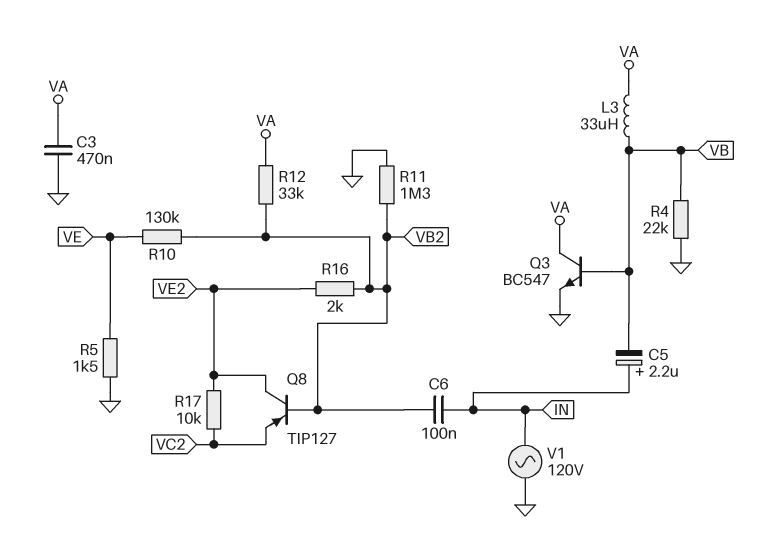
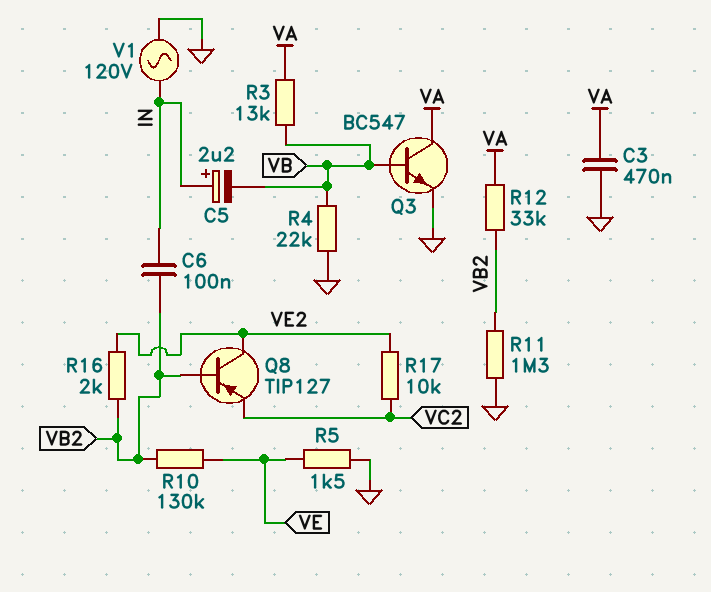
L3: 33uH (VA, VB) -> none
R3: none -> 13k (VA, VB)

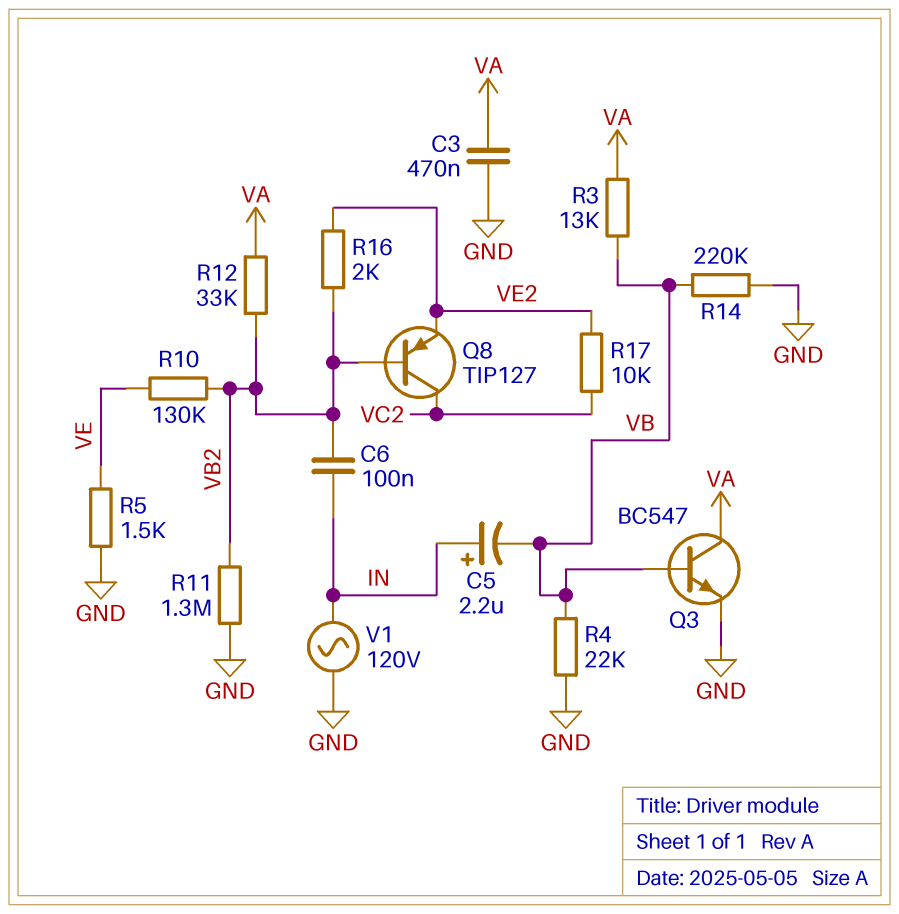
Q8: PNP TIP127 (B VB2, C VE2, E VC2) -> PNP TIP127 (B VB2, C VC2, E VE2)
R14: none -> 220k (GND, VB)

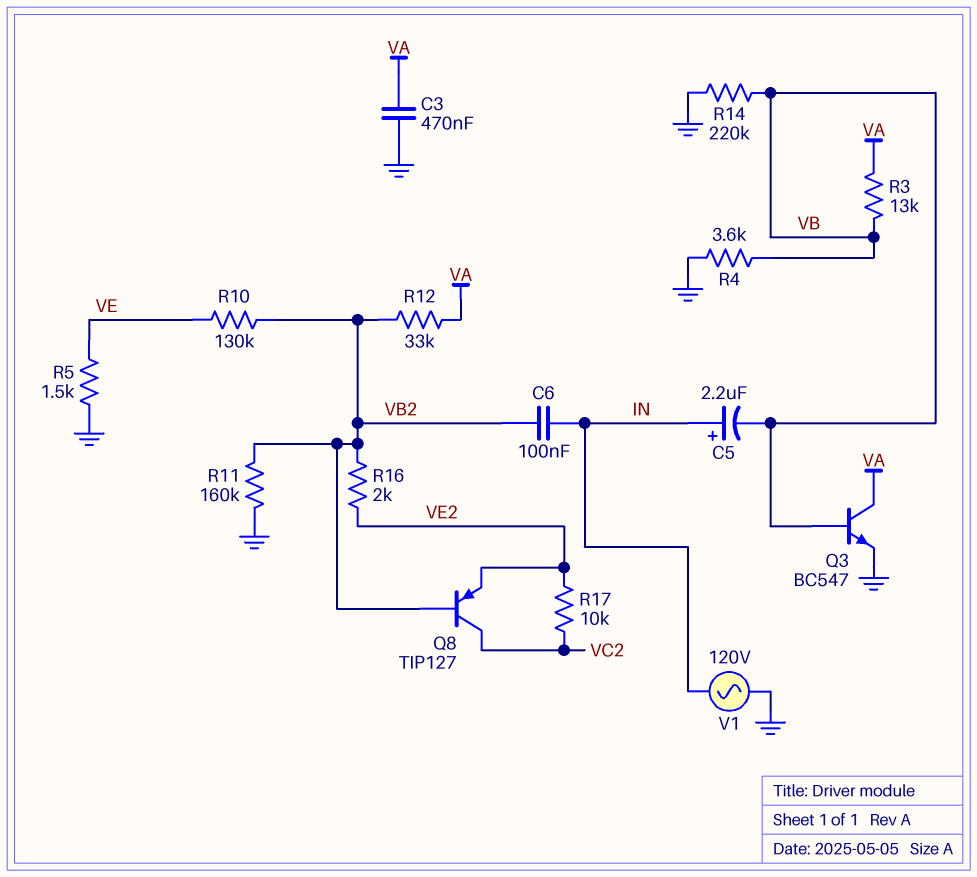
R4: 22k (GND, VB) -> 3.6k (GND, VB)
R11: 1.3M (GND, VB2) -> 160k (GND, VB2)

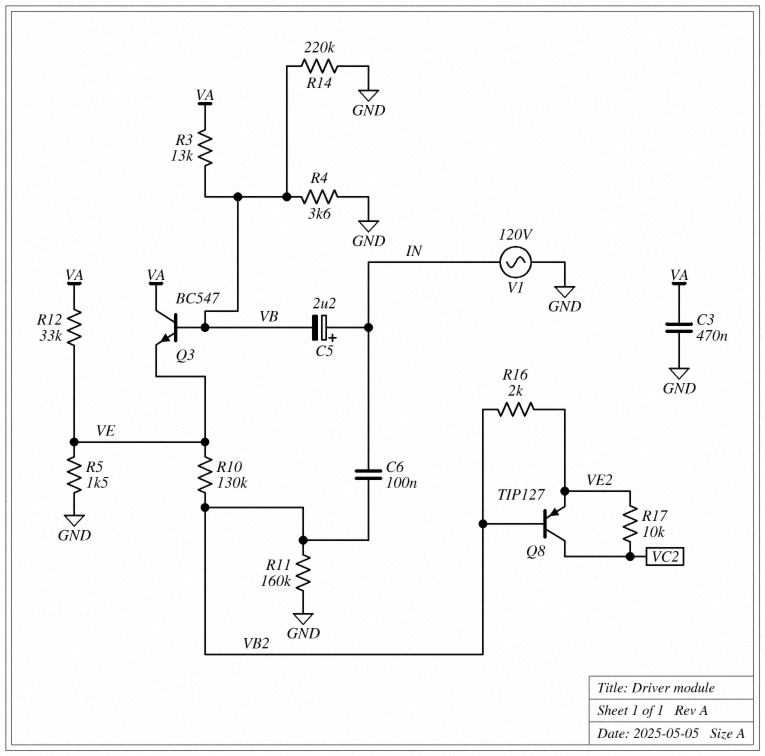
Q3: NPN BC547 (B VB, C VA, E GND) -> NPN BC547 (B VB, C VA, E VE)
R12: 33k (VA, VB2) -> 33k (VA, VE)

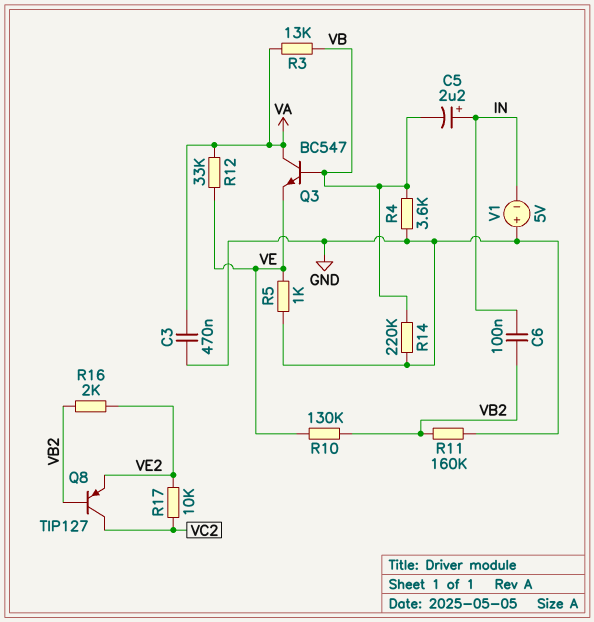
R5: 1.5k (GND, VE) -> 1k (GND, VE)
V1: AC 120V (GND, IN) -> 5V (plus GND, minus IN)

